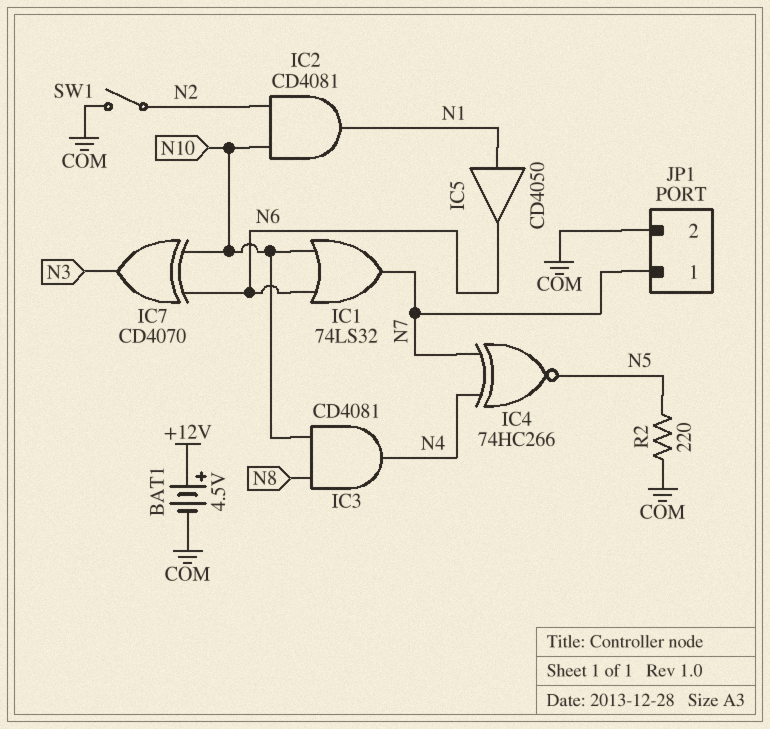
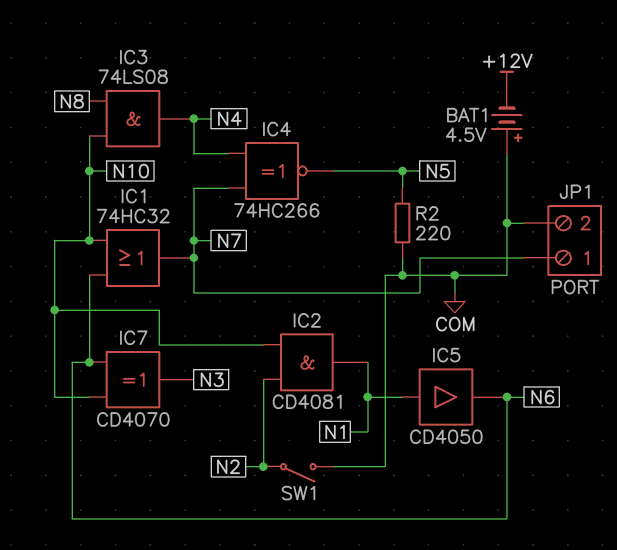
BAT1: 4.5V (plus +12V, minus COM) -> 4.5V (plus COM, minus +12V)
IC1: OR 74LS32 (in N6, in N10, out N7) -> OR 74HC32 (in N6, in N10, out N7)
IC3: AND CD4081 (in N8, in N10, out N4) -> AND 74LS08 (in N8, in N10, out N4)

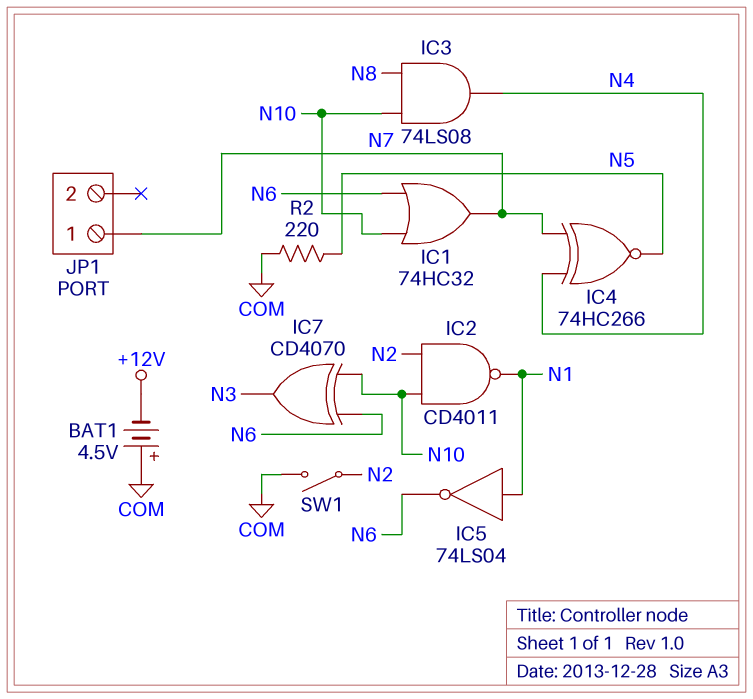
IC2: AND CD4081 (in N2, in N10, out N1) -> NAND CD4011 (in N2, in N10, out N1)
IC5: buffer CD4050 (in N1, out N6) -> NOT 74LS04 (in N1, out N6)
JP1 pin 2: COM -> none

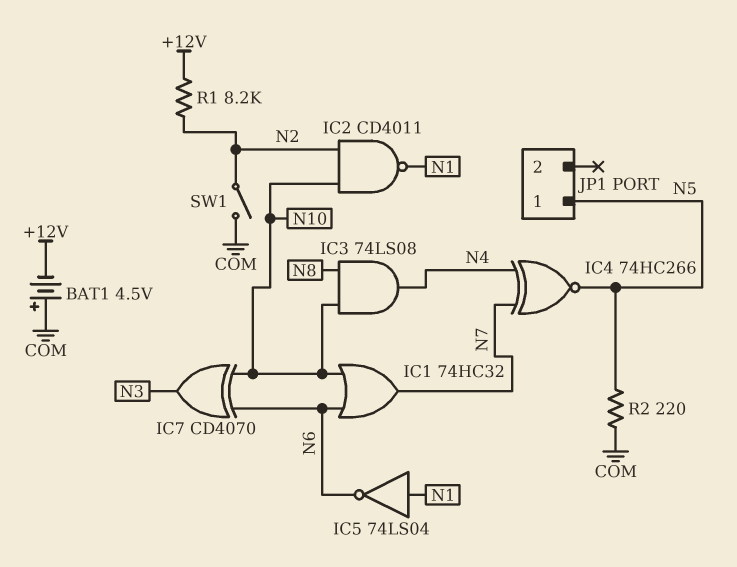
JP1 pin 1: N7 -> N5
R1: none -> 8.2k (+12V, N2)

